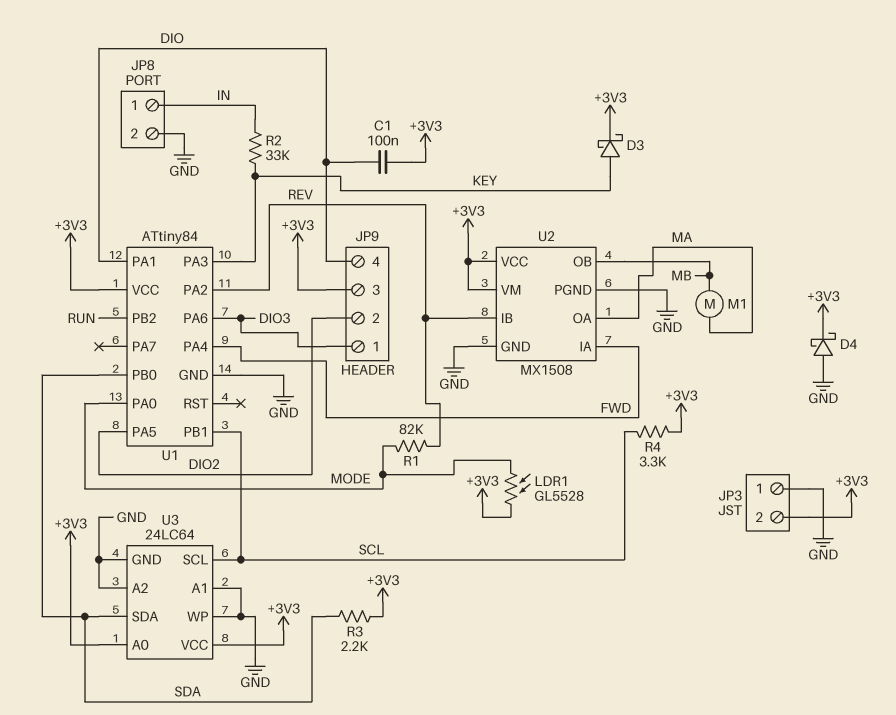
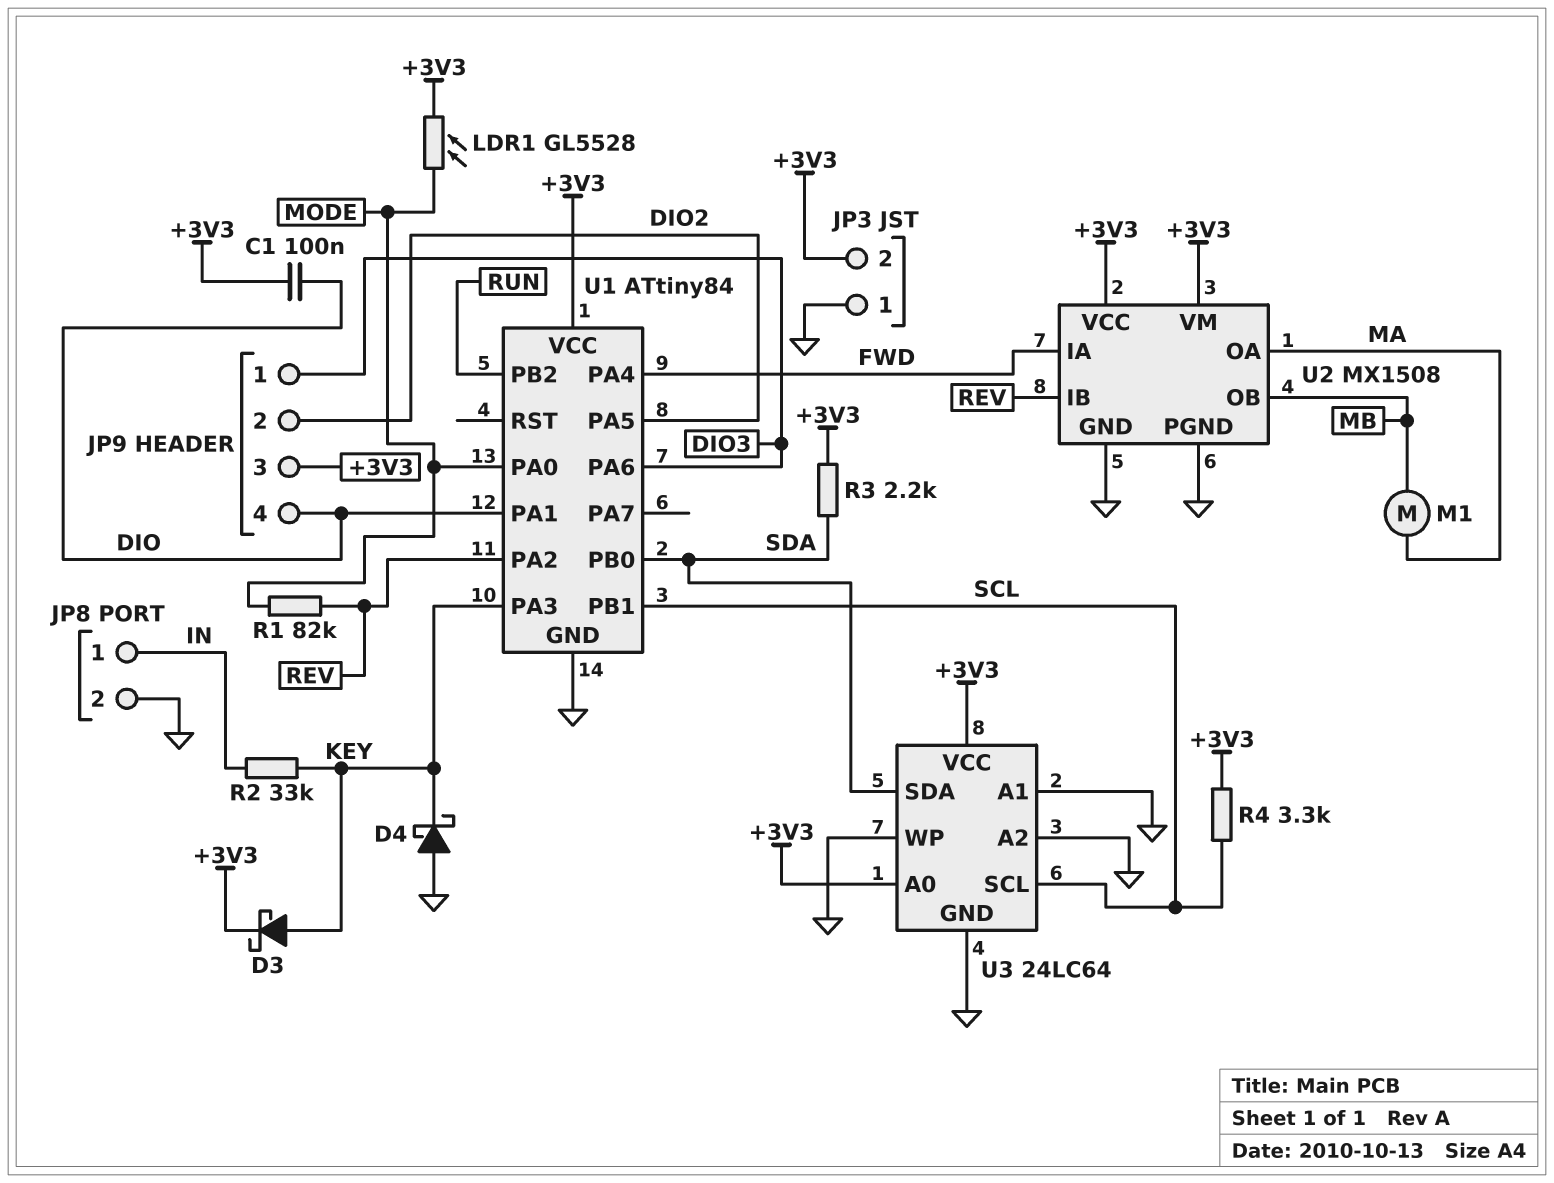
D4: schottky (A GND, K +3V3) -> schottky (A GND, K KEY)

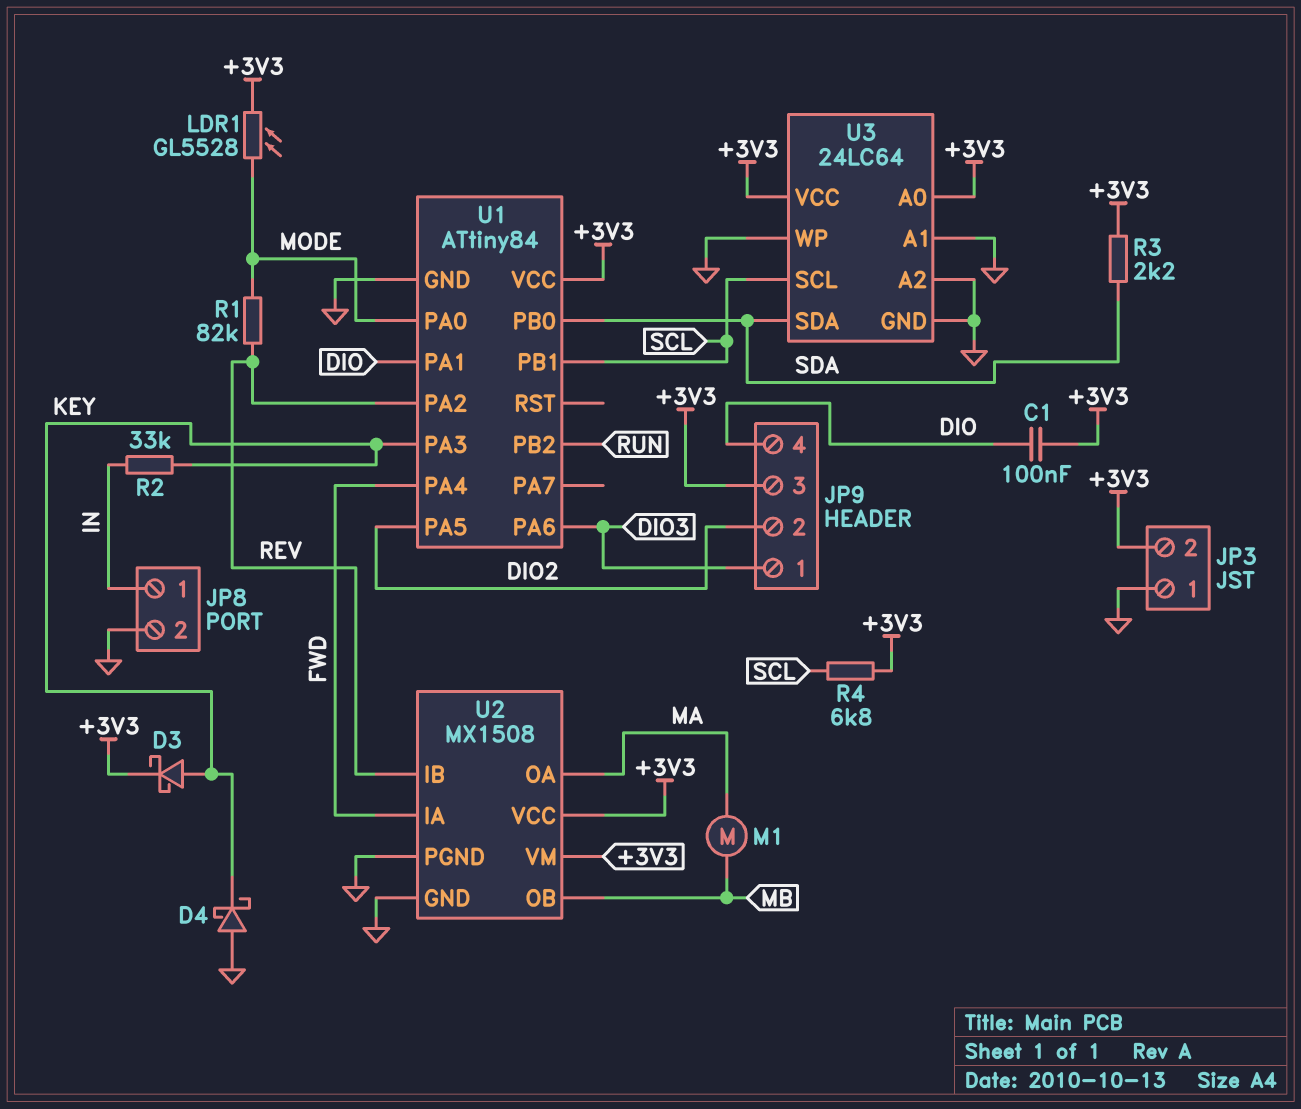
R4: 3.3k (+3V3, SCL) -> 6.8k (+3V3, SCL)

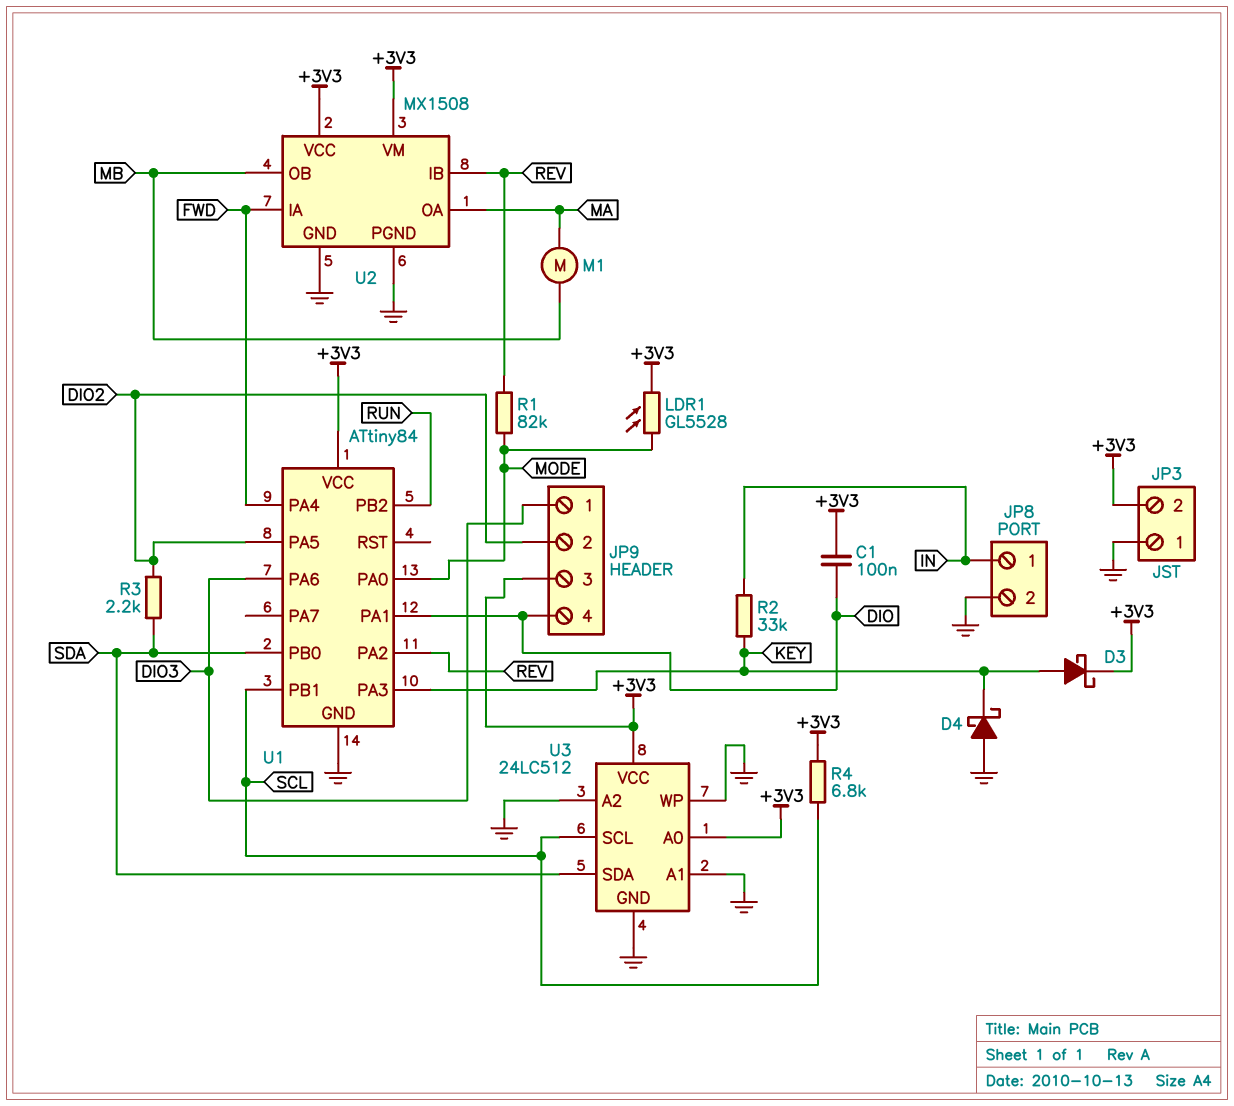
R3: 2.2k (+3V3, SDA) -> 2.2k (DIO2, SDA)
U3: 24LC64 -> 24LC512

